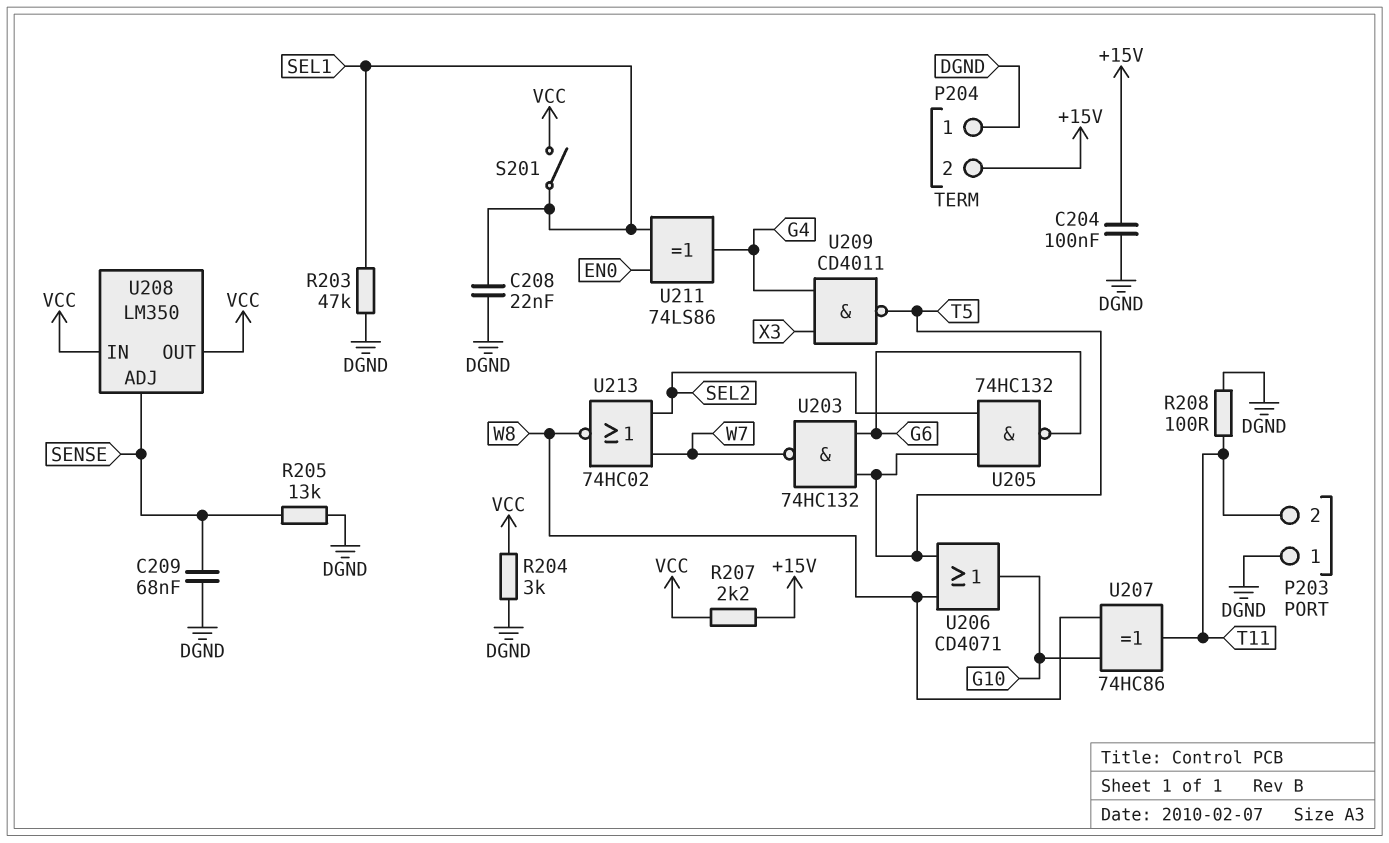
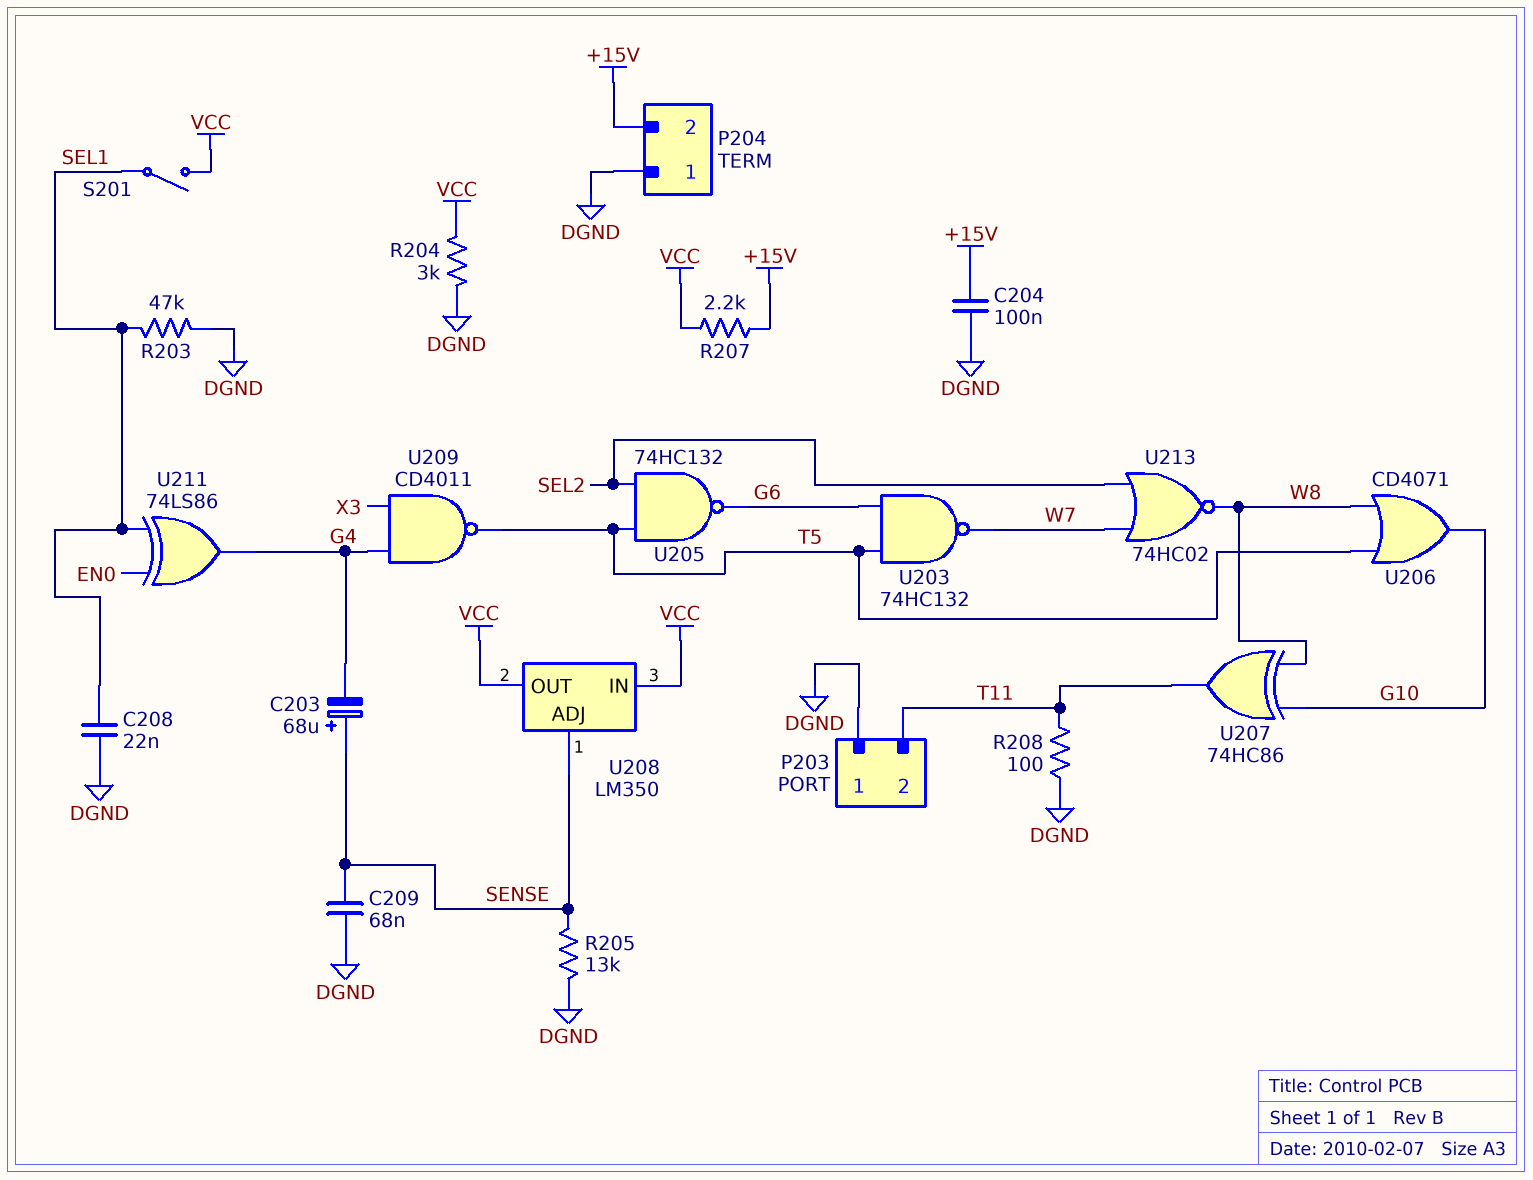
C203: none -> 68uF (plus SENSE, minus G4)

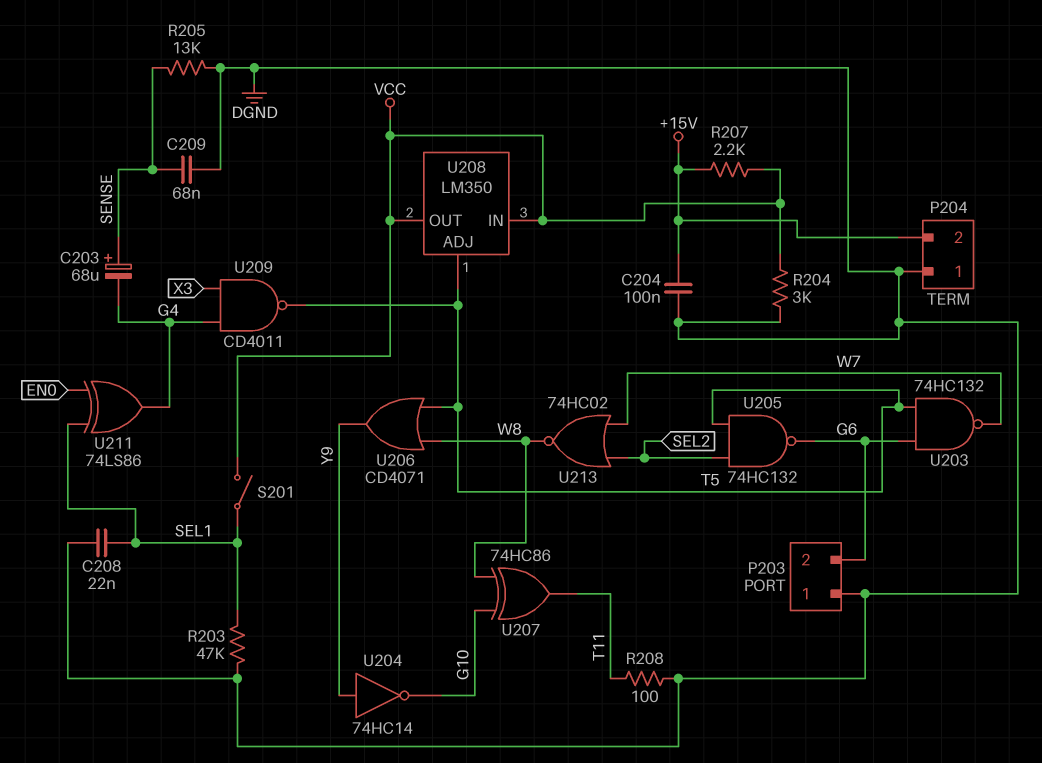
P203 pin 2: T11 -> G6
U204: none -> NOT 74HC14 (in Y9, out G10)
U206: OR CD4071 (in T5, in W8, out G10) -> OR CD4071 (in T5, in W8, out Y9)
U208 pin ADJ: SENSE -> T5

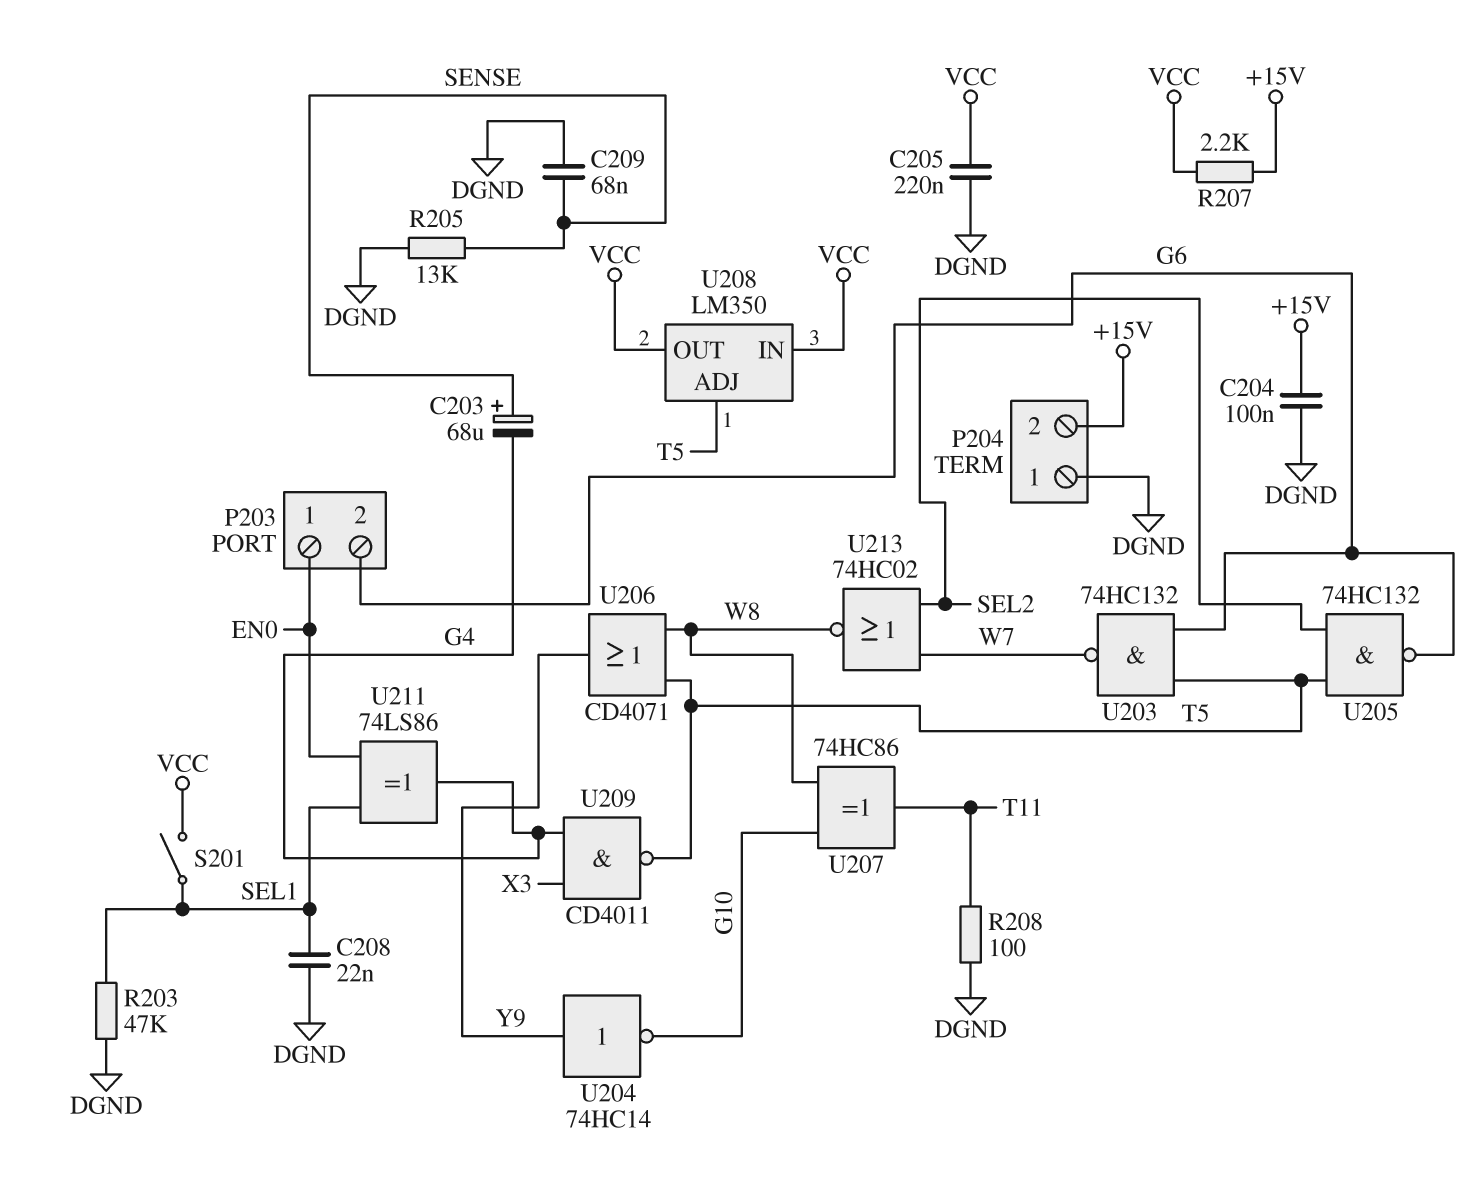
C205: none -> 220nF (DGND, VCC)
P203 pin 1: DGND -> EN0
R204: 3k (DGND, VCC) -> none

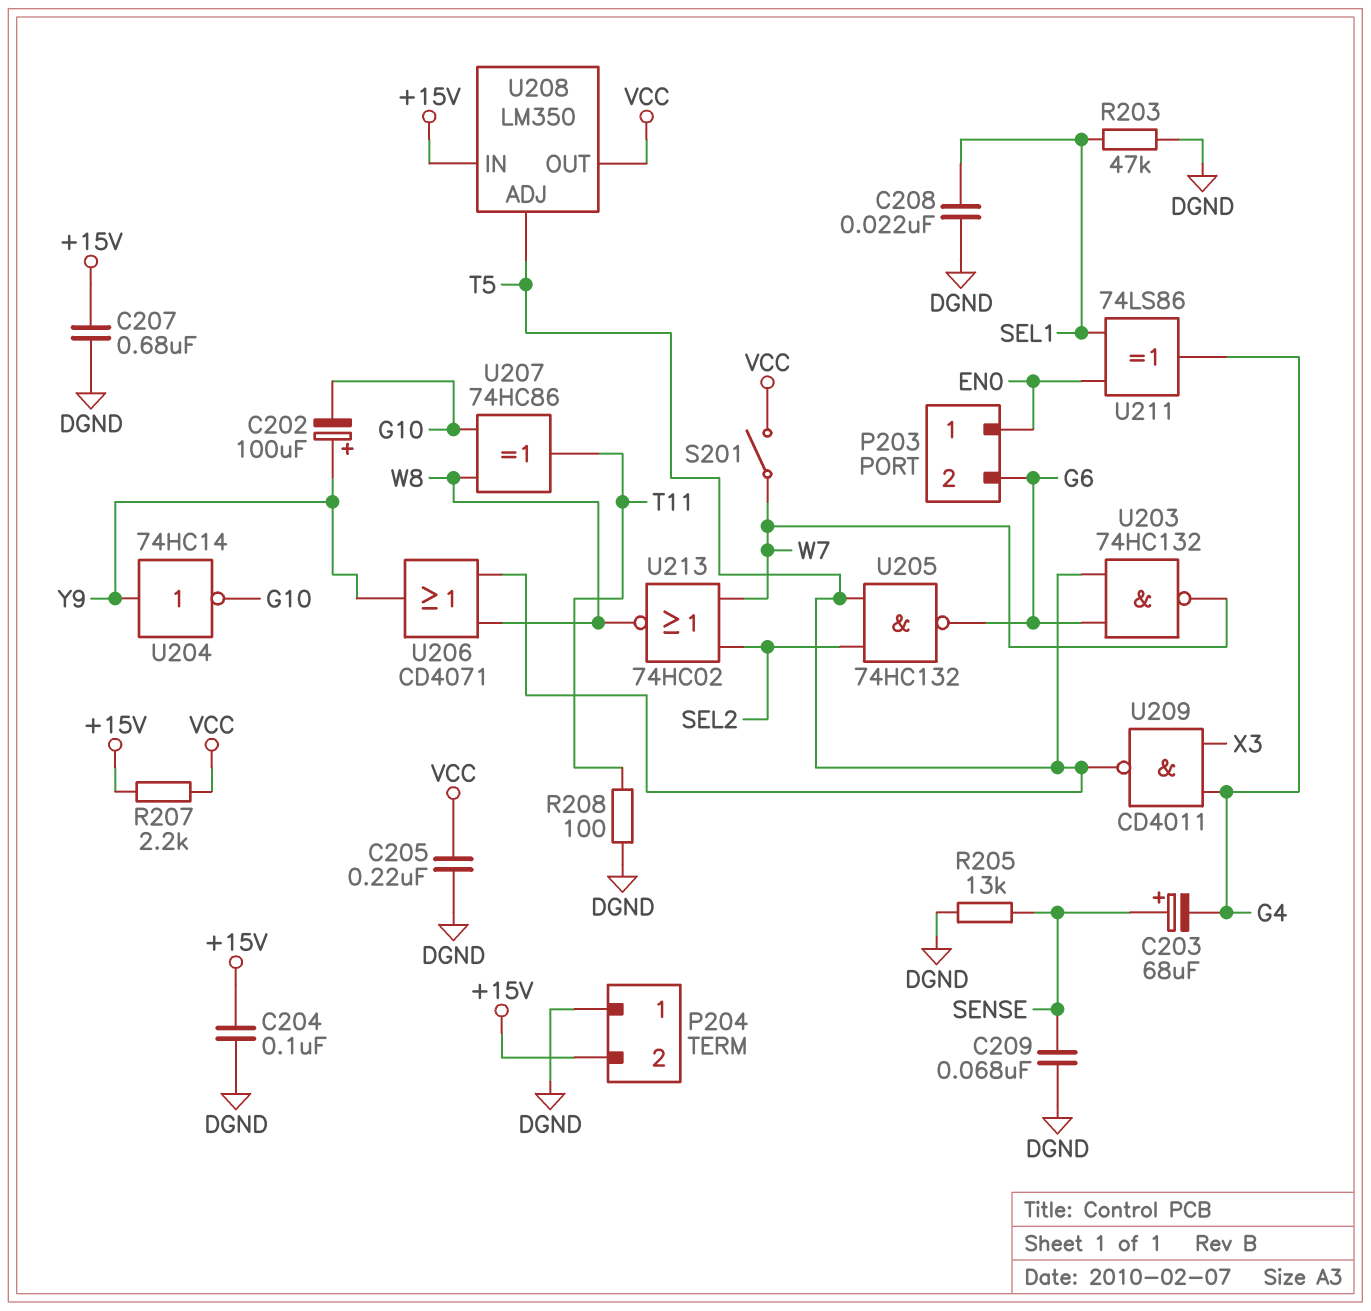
C202: none -> 100uF (plus Y9, minus G10)
C207: none -> 680nF (+15V, DGND)
S201: switch (SEL1, VCC) -> switch (VCC, W7)
U208 pin IN: VCC -> +15V

